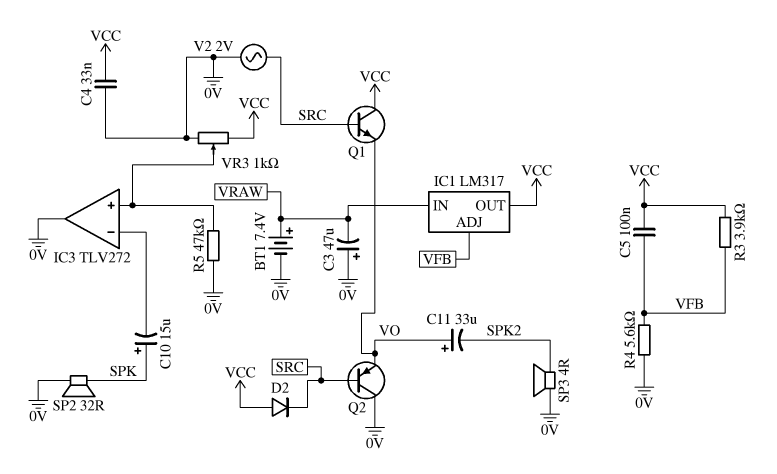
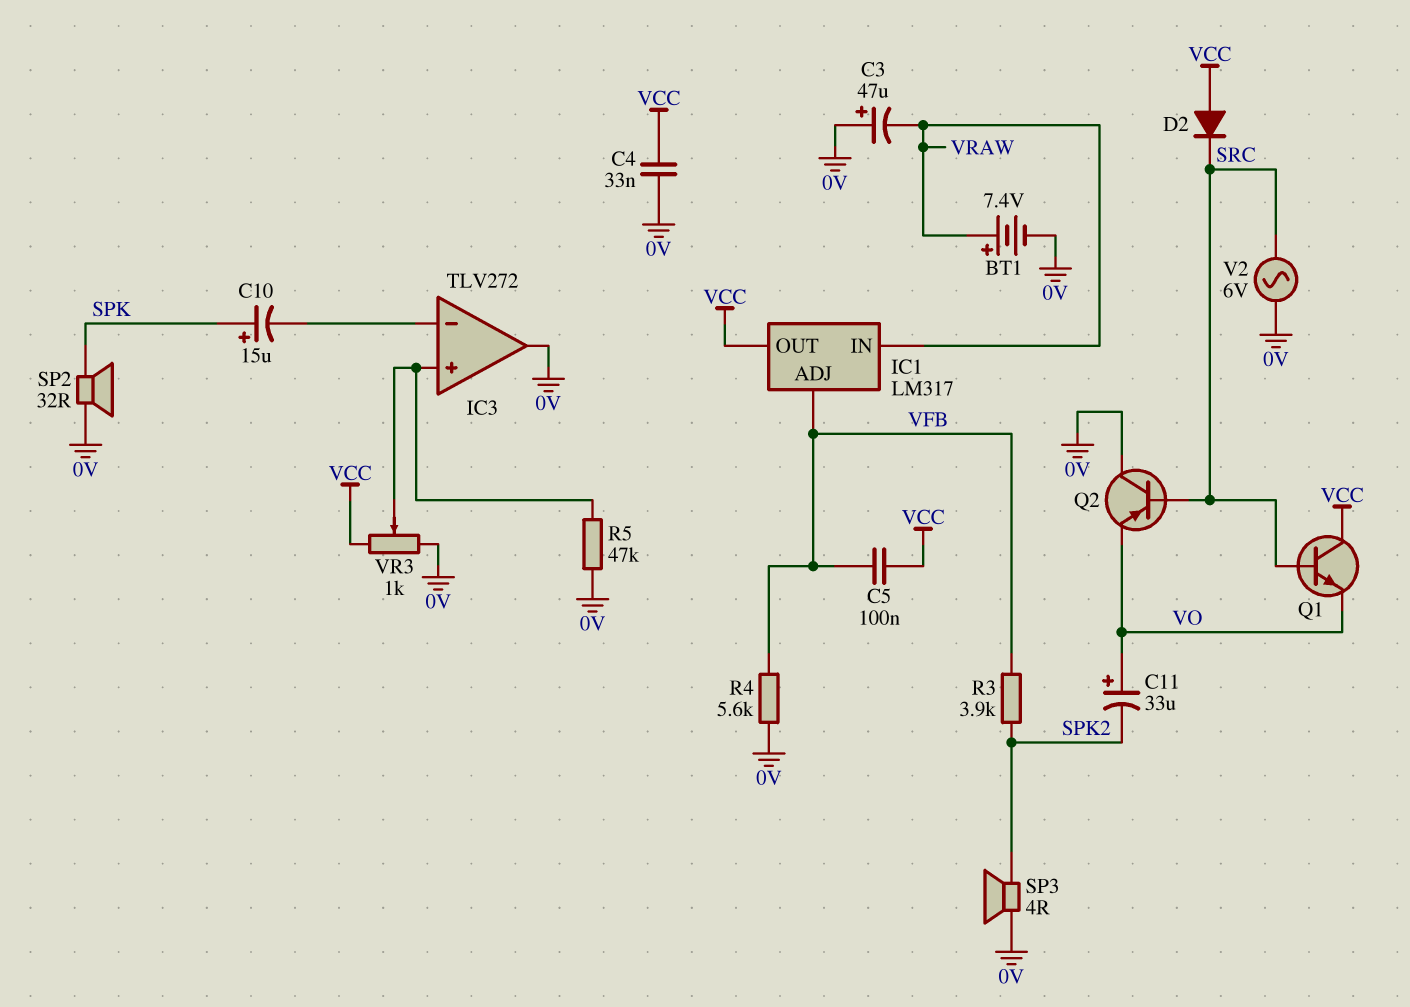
R3: 3.9k (VCC, VFB) -> 3.9k (SPK2, VFB)
V2: AC 2V (0V, SRC) -> AC 6V (0V, SRC)

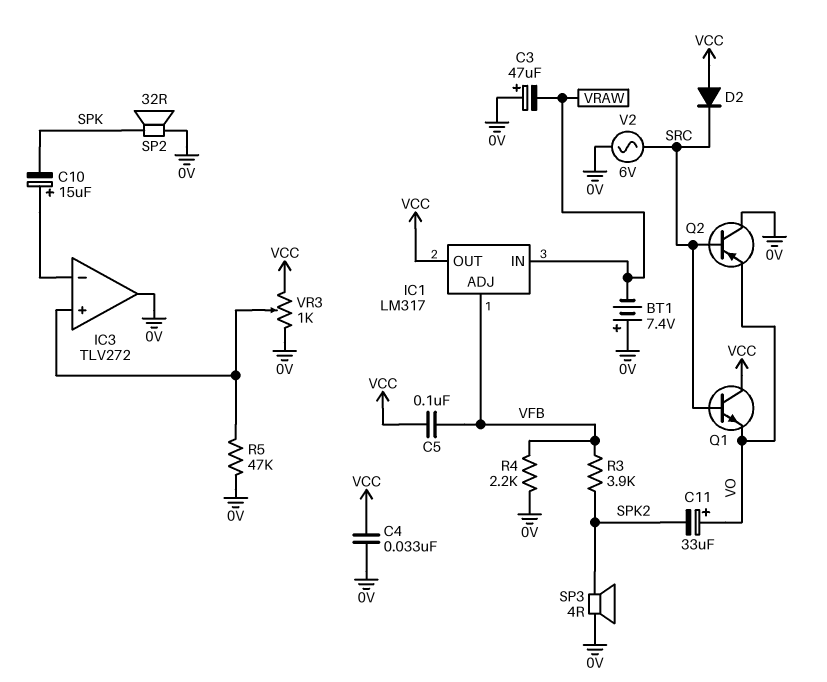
BT1: 7.4V (plus VRAW, minus 0V) -> 7.4V (plus 0V, minus VRAW)
C10: 15uF (plus SPK, minus IC3/in-) -> 15uF (plus IC3/in-, minus SPK)
R4: 5.6k (0V, VFB) -> 2.2k (0V, VFB)

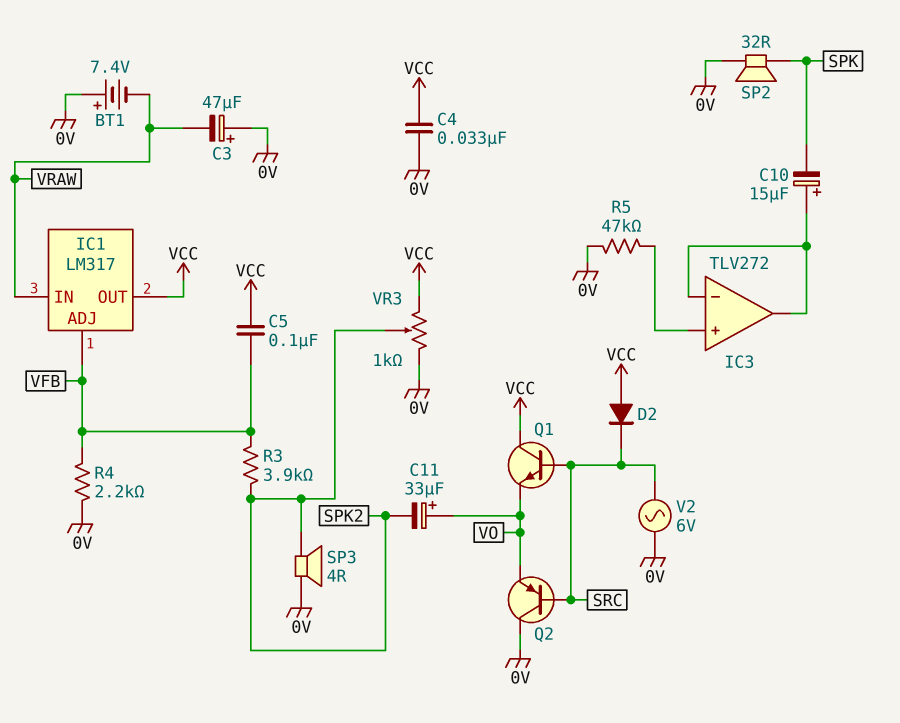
IC3 pin out: 0V -> IC3/in-
VR3: 1k (0V, VCC, wiper IC3/in+) -> 1k (0V, VCC, wiper SPK2)

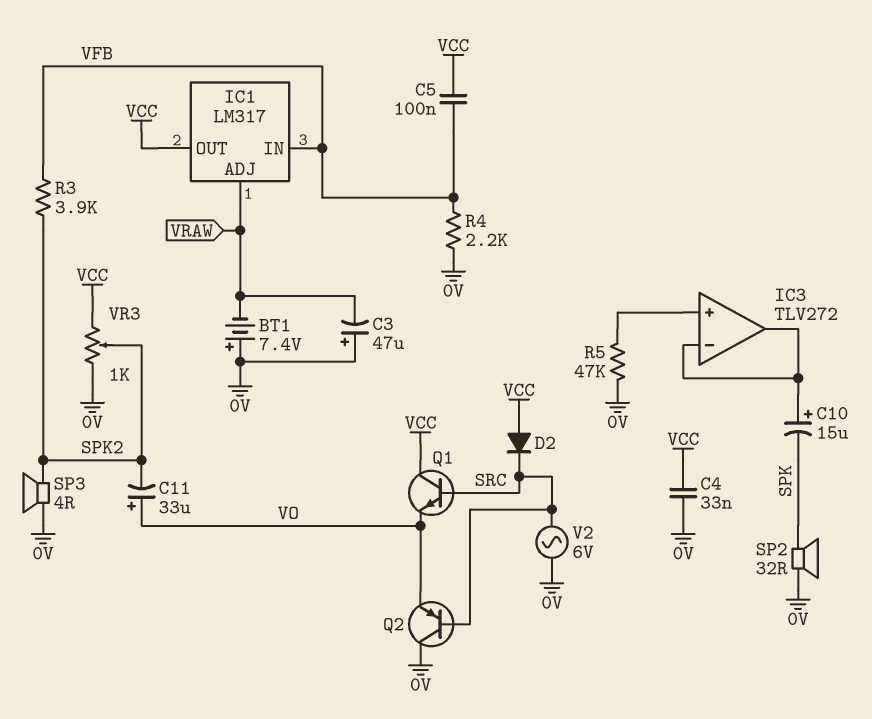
IC1 pin ADJ: VFB -> VRAW
IC1 pin IN: VRAW -> VFB

